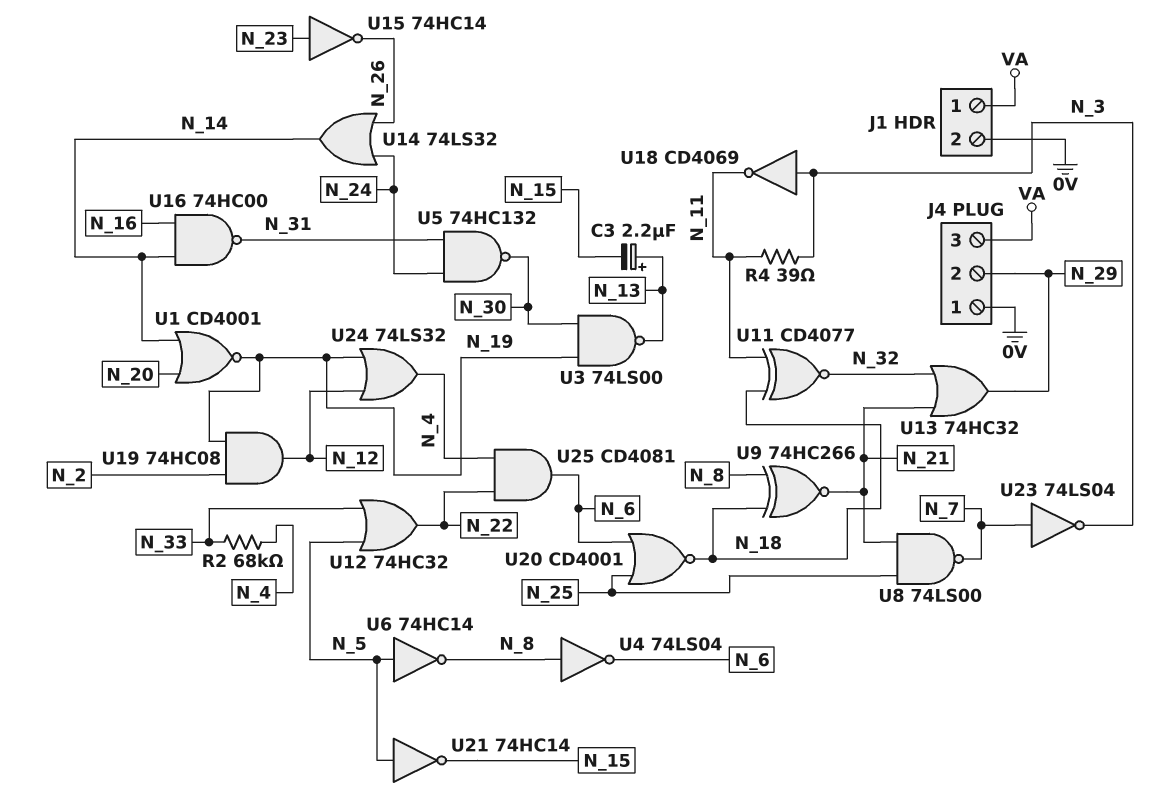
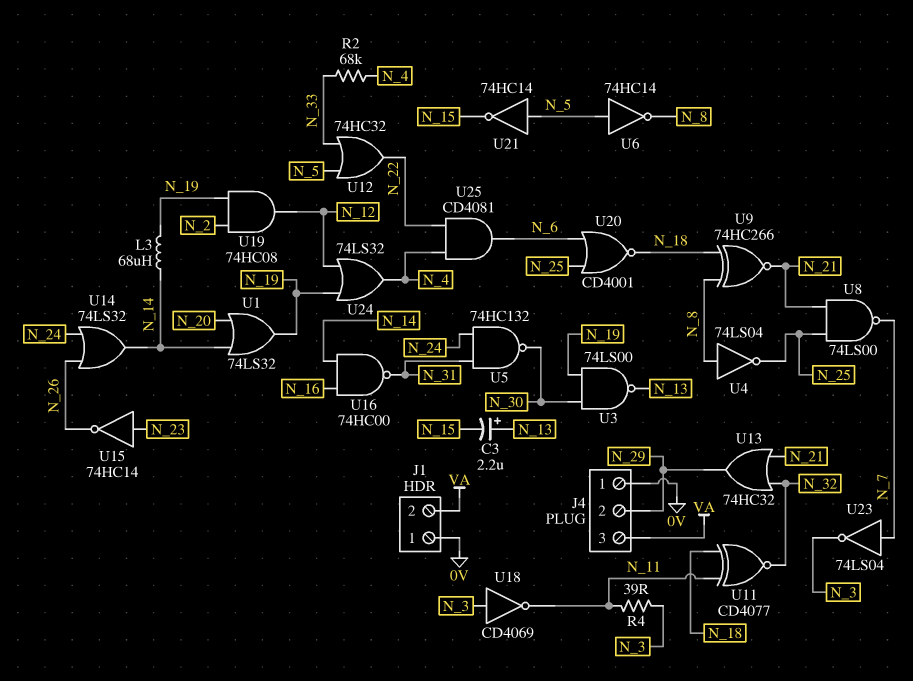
J1 pin 1: VA -> 0V
J1 pin 2: 0V -> VA
L3: none -> 68uH (N_14, N_19)
U1: NOR CD4001 (in N_14, in N_20, out N_19) -> OR 74LS32 (in N_14, in N_20, out N_19)
U4: NOT 74LS04 (in N_8, out N_6) -> NOT 74LS04 (in N_8, out N_25)

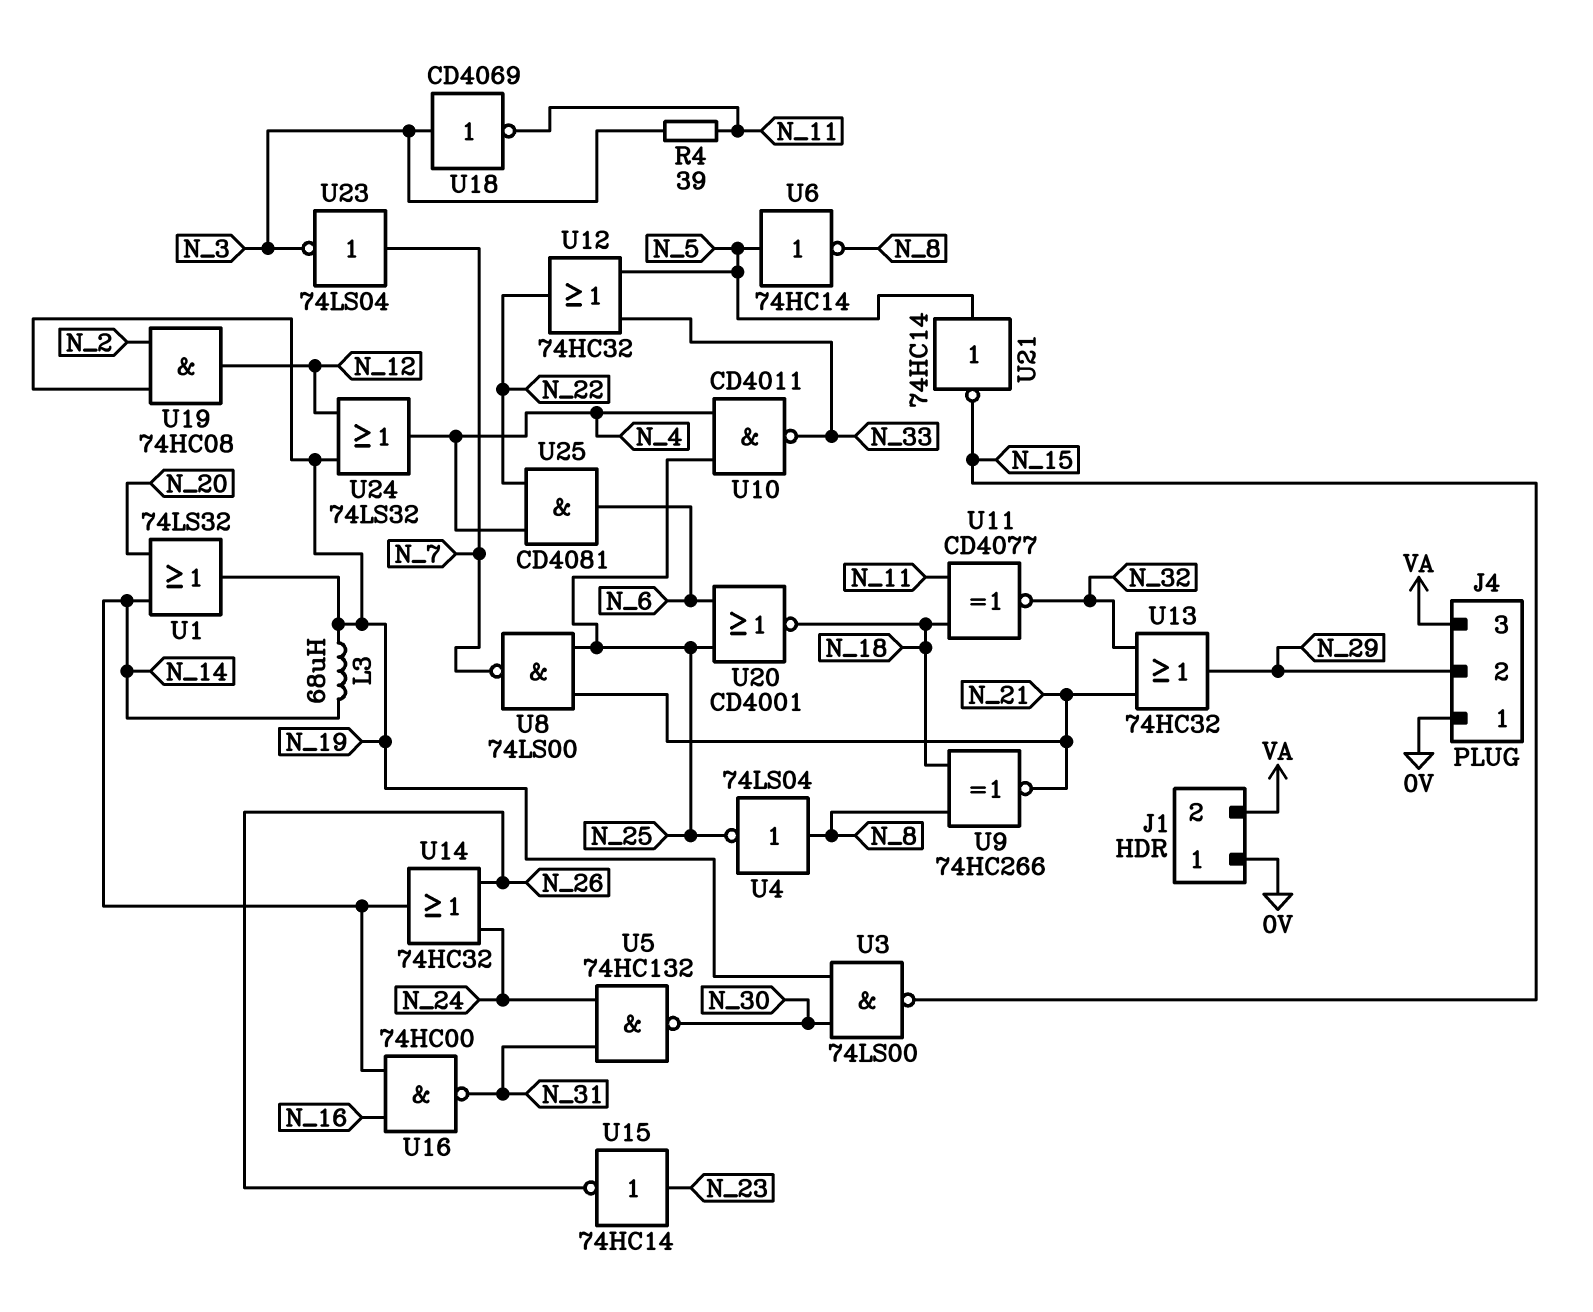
C3: 2.2uF (plus N_13, minus N_15) -> none
R2: 68k (N_4, N_33) -> none
U3: NAND 74LS00 (in N_19, in N_30, out N_13) -> NAND 74LS00 (in N_19, in N_30, out N_15)
U10: none -> NAND CD4011 (in N_4, in N_25, out N_33)
U14: OR 74LS32 (in N_24, in N_26, out N_14) -> OR 74HC32 (in N_24, in N_26, out N_14)

